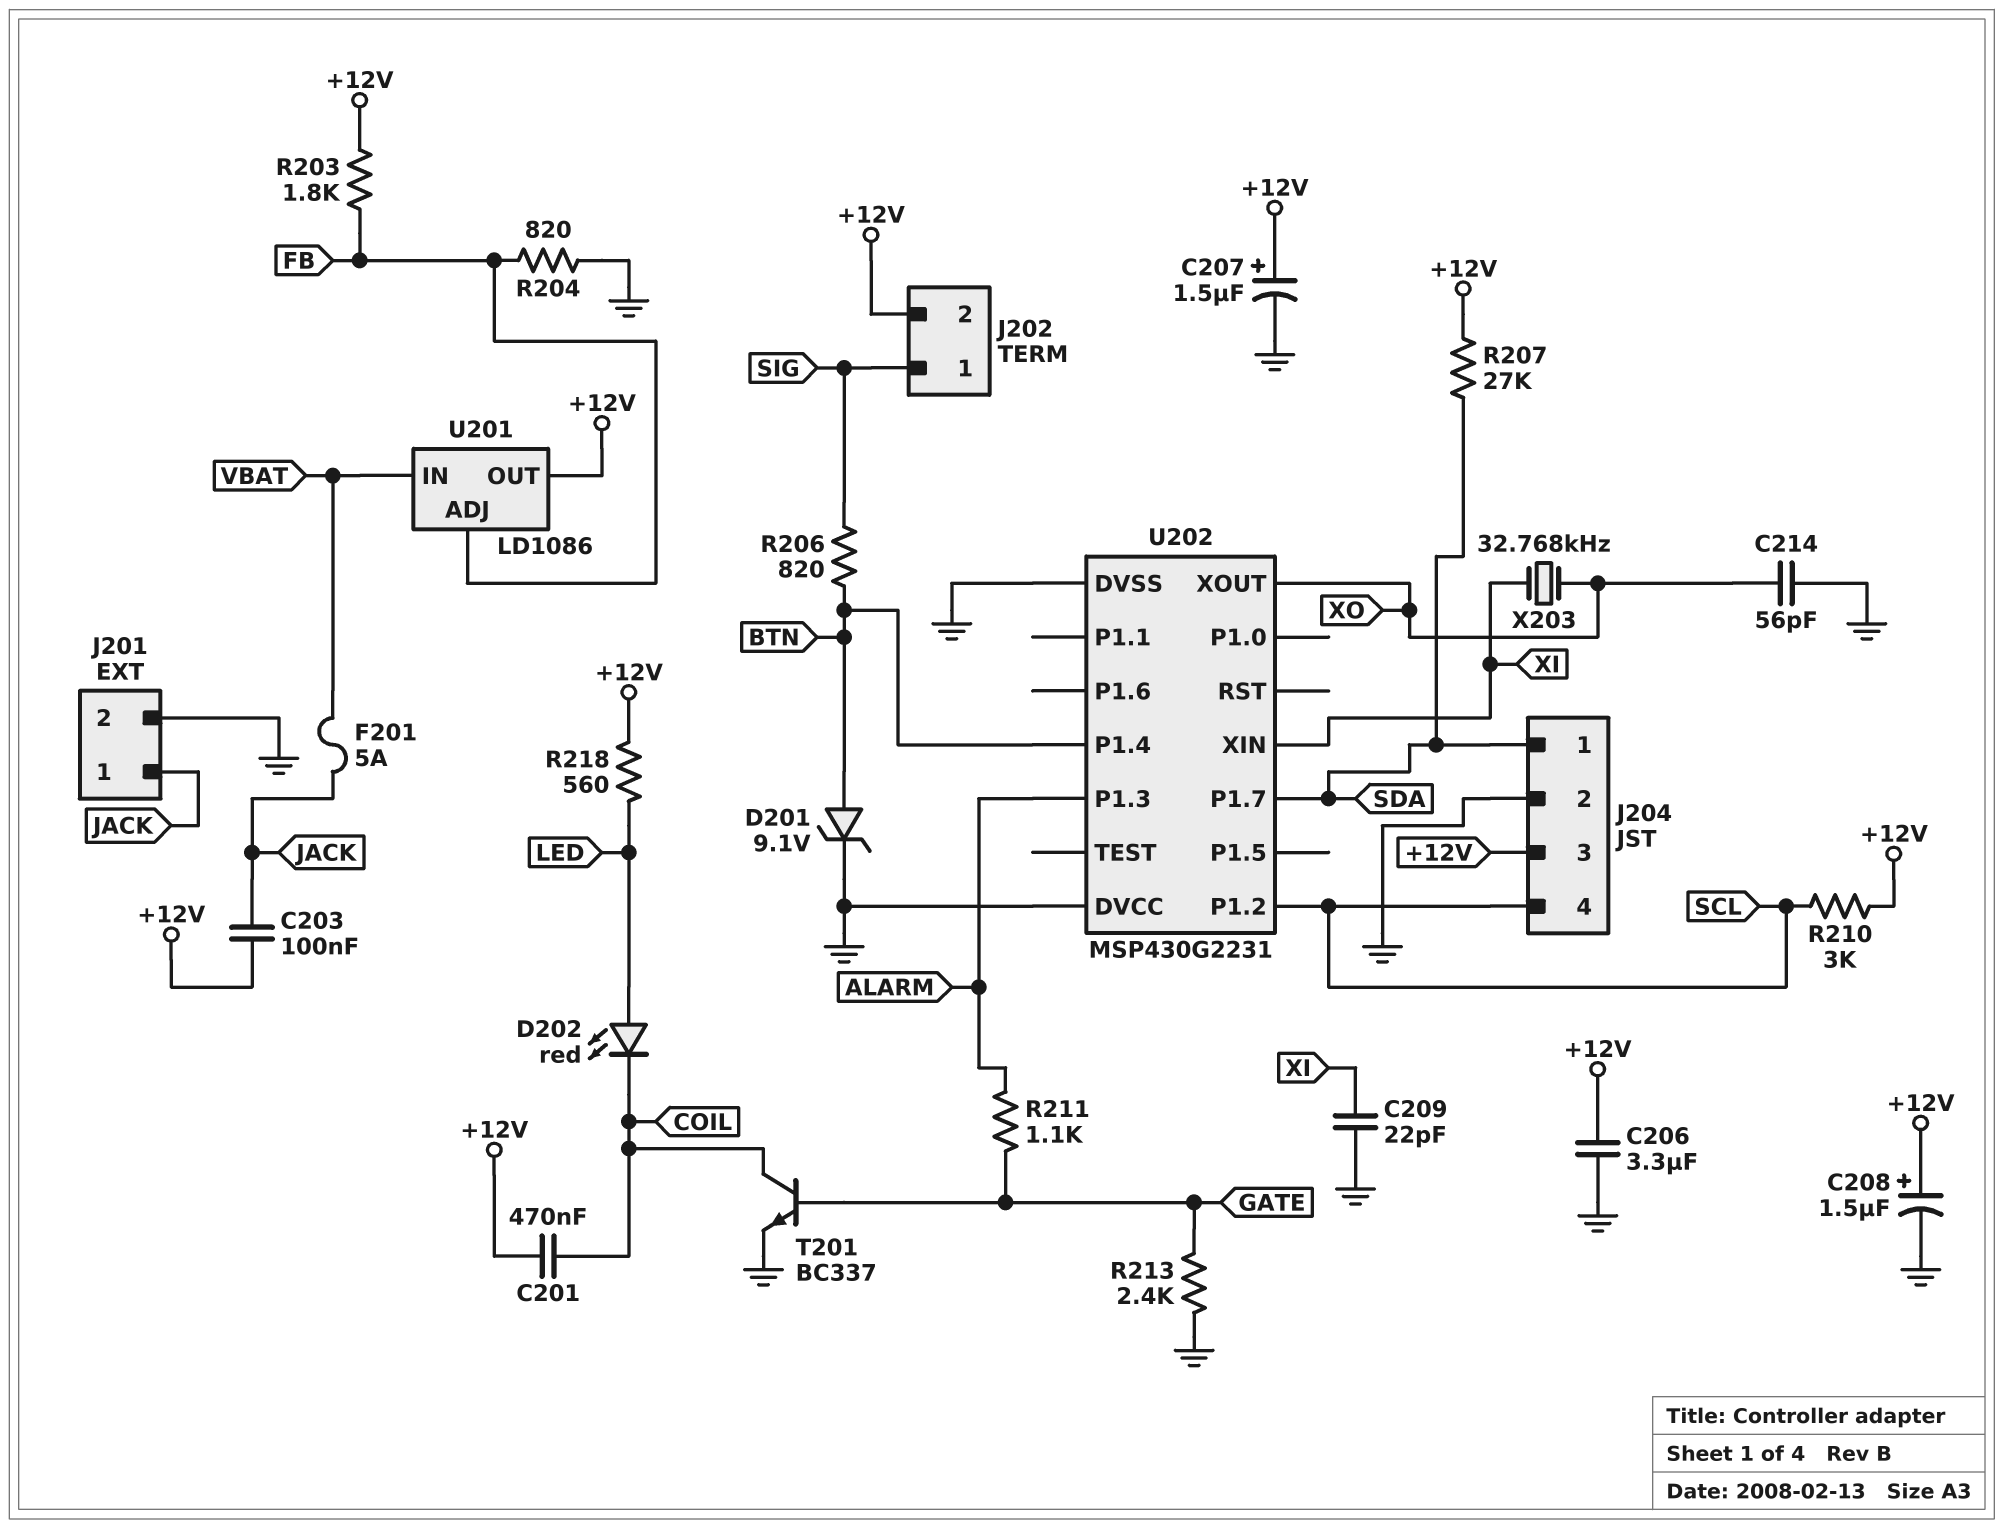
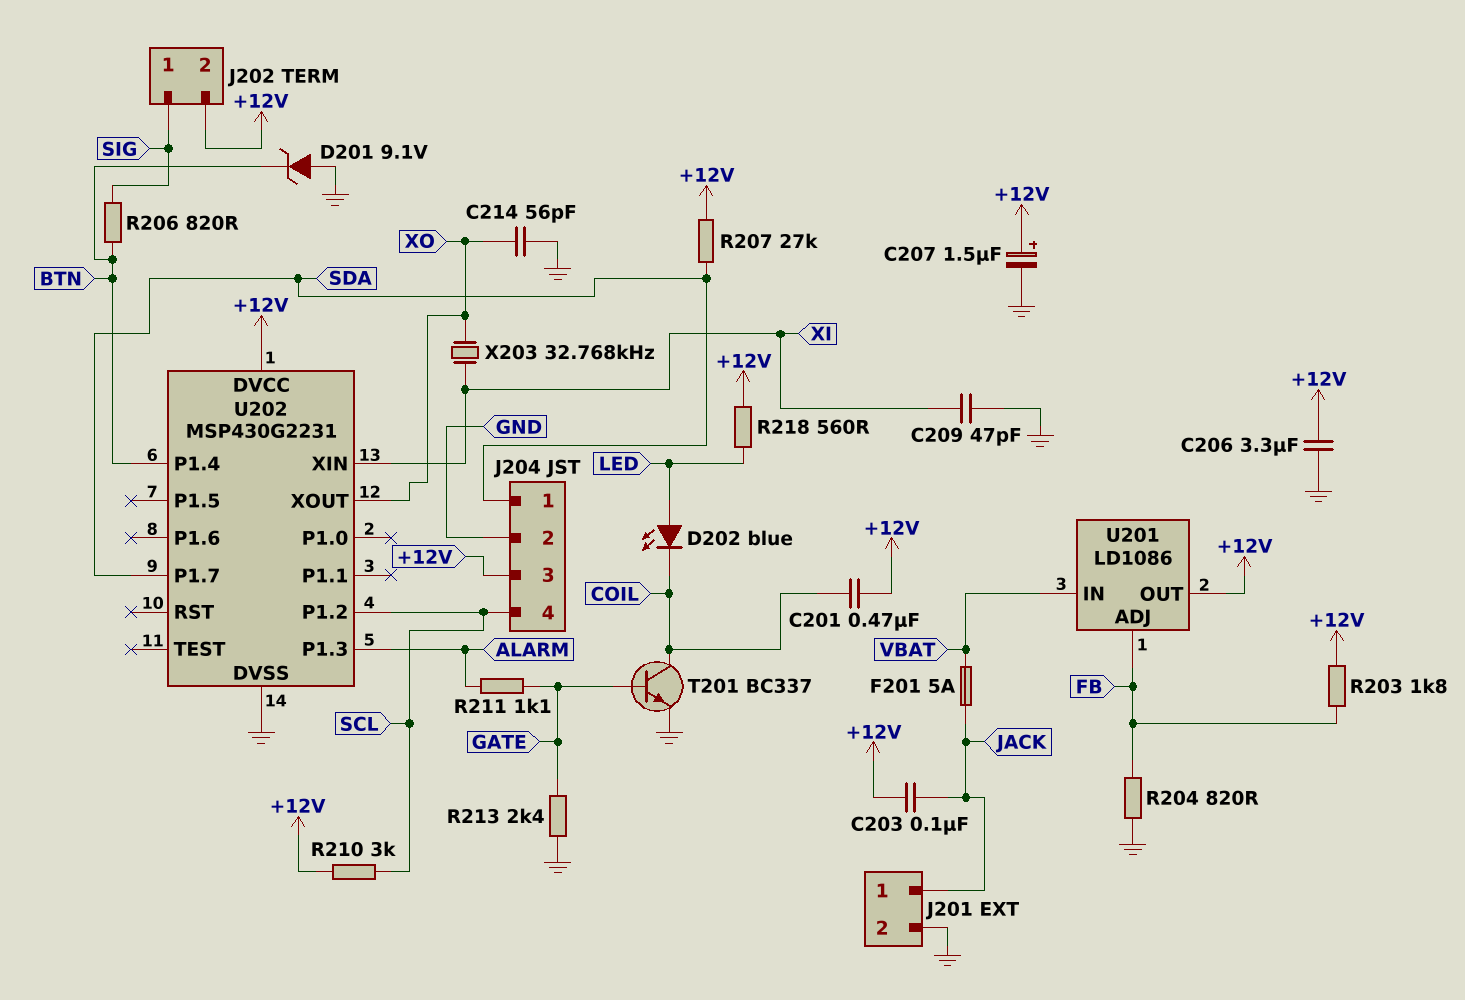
C208: 1.5uF (plus +12V, minus GND) -> none
C209: 22pF (GND, XI) -> 47pF (GND, XI)
D201: zener 9.1V (A BTN, K GND) -> zener 9.1V (A GND, K BTN)
D202: LED red (A LED, K COIL) -> LED blue (A LED, K COIL)
U202 pin DVCC: GND -> +12V

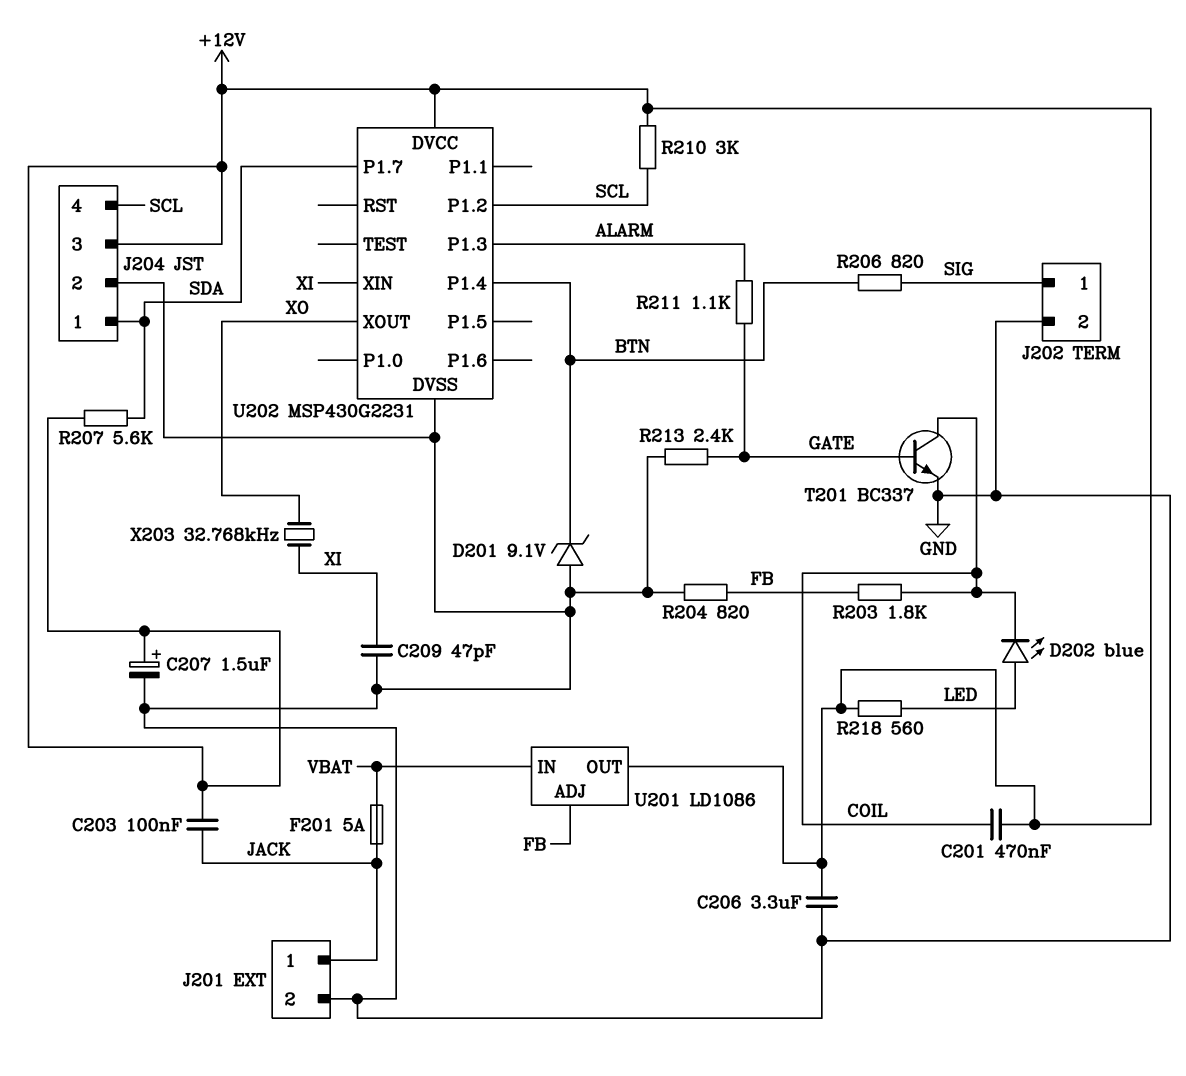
C214: 56pF (GND, XO) -> none
J202 pin 2: +12V -> GND
R203: 1.8k (+12V, FB) -> 1.8k (COIL, FB)
R207: 27k (+12V, SDA) -> 5.6k (+12V, SDA)

